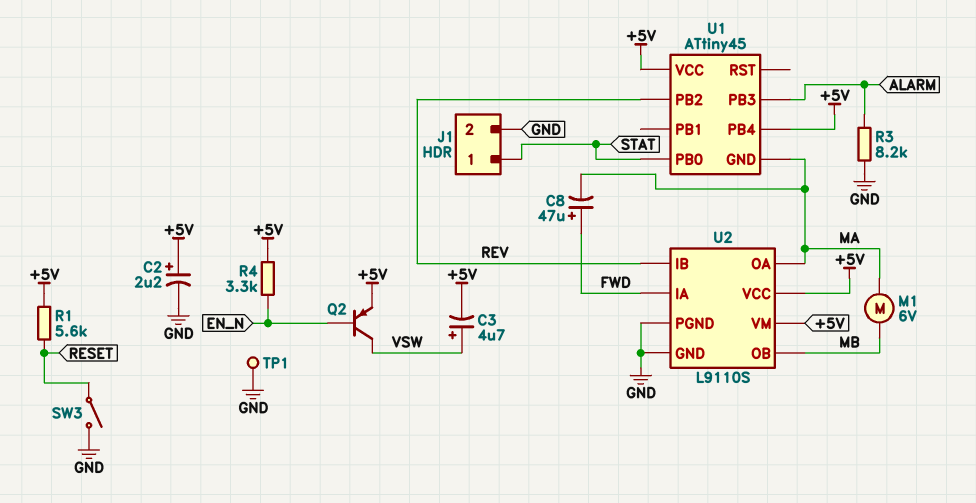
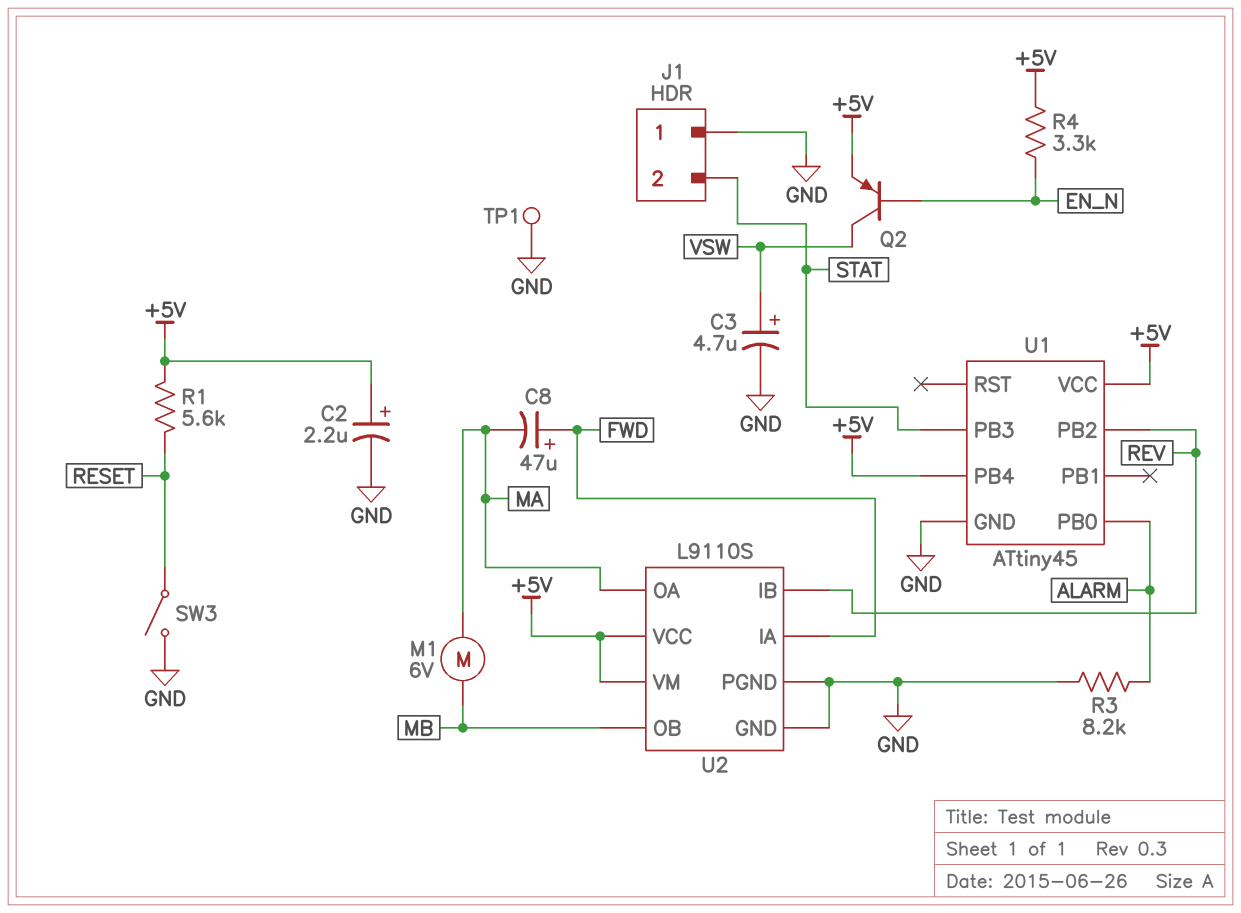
C3: 4.7uF (plus VSW, minus +5V) -> 4.7uF (plus VSW, minus GND)
J1 pin 1: STAT -> GND
J1 pin 2: GND -> STAT
U1 pin GND: MA -> GND
U1 pin PB0: STAT -> ALARM
U1 pin PB3: ALARM -> STAT

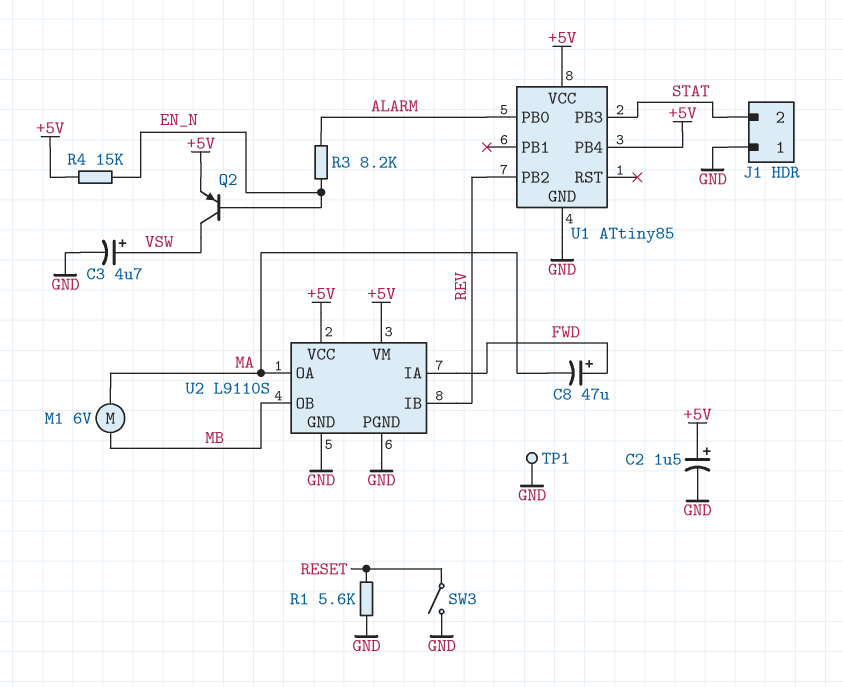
C2: 2.2uF (plus +5V, minus GND) -> 1.5uF (plus +5V, minus GND)
R1: 5.6k (+5V, RESET) -> 5.6k (GND, RESET)
R3: 8.2k (ALARM, GND) -> 8.2k (ALARM, EN_N)
R4: 3.3k (+5V, EN_N) -> 15k (+5V, EN_N)
U1: ATtiny45 -> ATtiny85

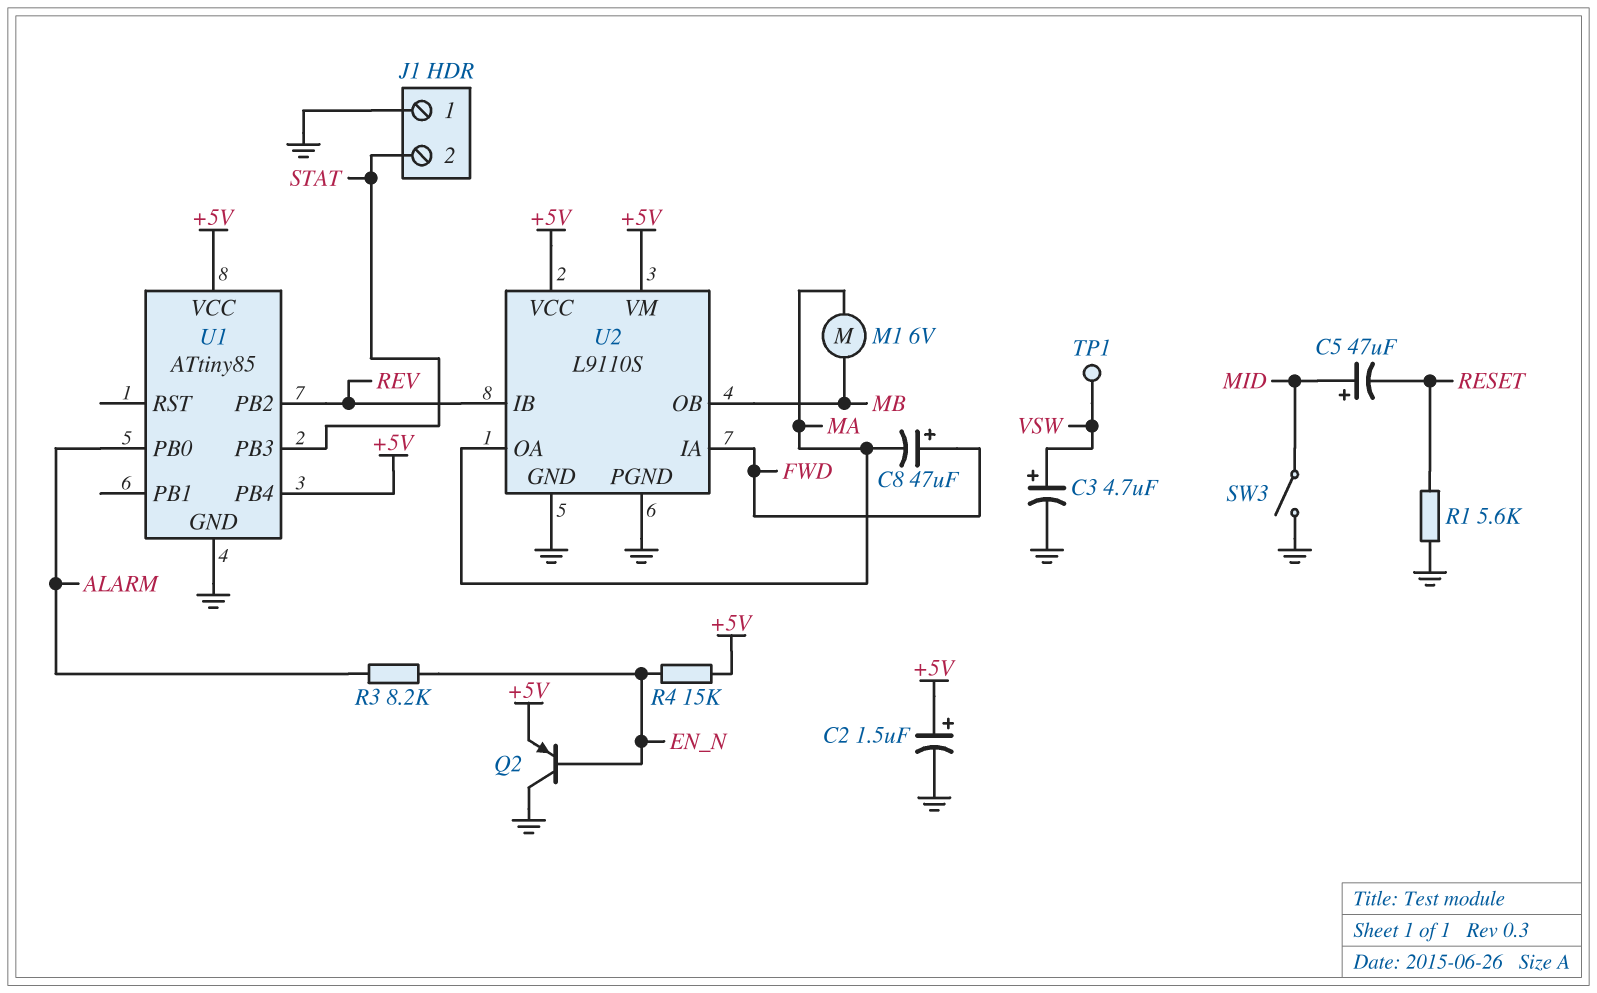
C5: none -> 47uF (plus MID, minus RESET)
Q2: PNP (B EN_N, C VSW, E +5V) -> PNP (B EN_N, C GND, E +5V)
SW3: switch (GND, RESET) -> switch (GND, MID)
TP1: test point (GND) -> test point (VSW)

